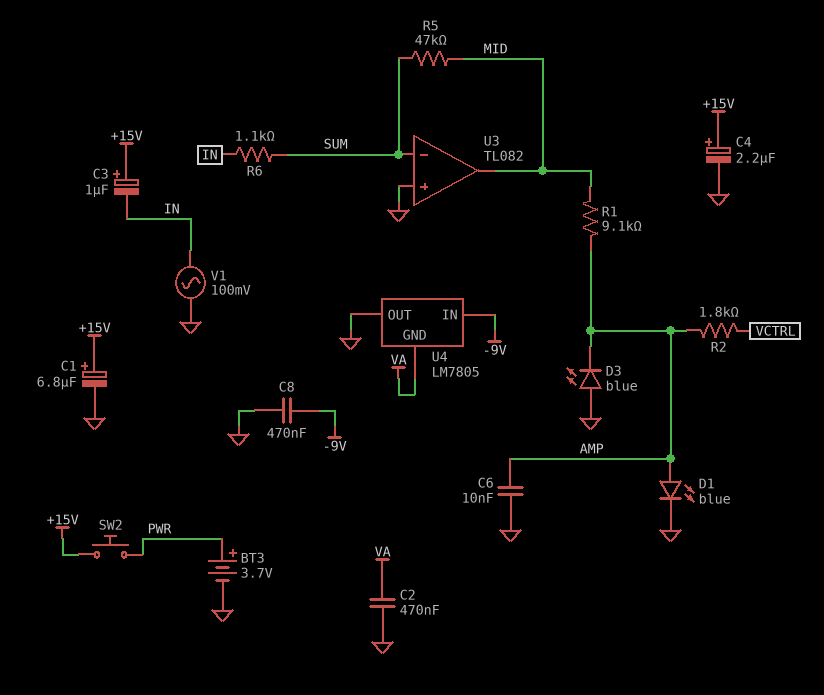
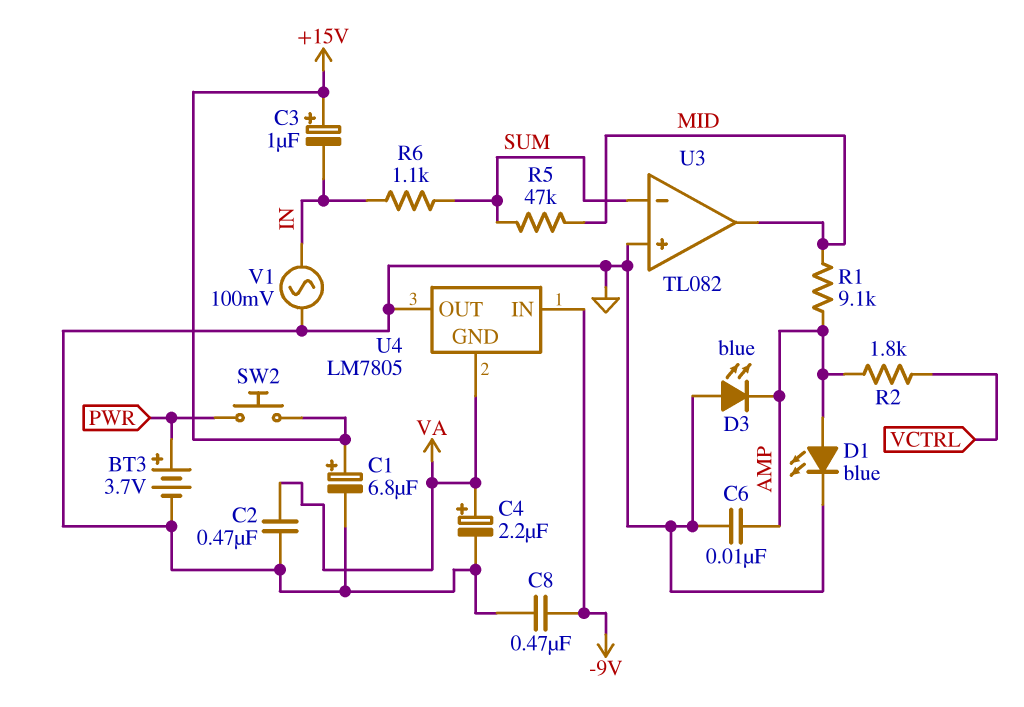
C4: 2.2uF (plus +15V, minus GND) -> 2.2uF (plus VA, minus GND)

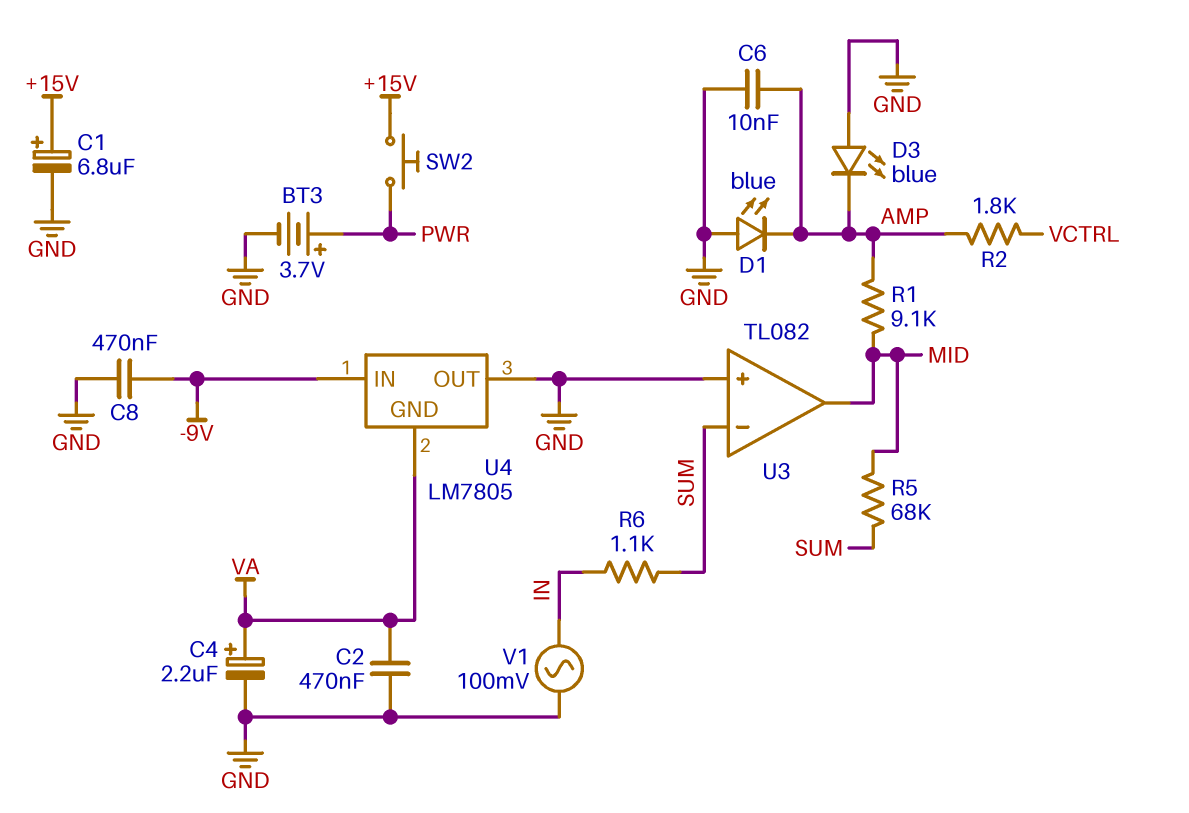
C3: 1uF (plus +15V, minus IN) -> none
D1: LED blue (A AMP, K GND) -> LED blue (A GND, K AMP)
R5: 47k (MID, SUM) -> 68k (MID, SUM)

